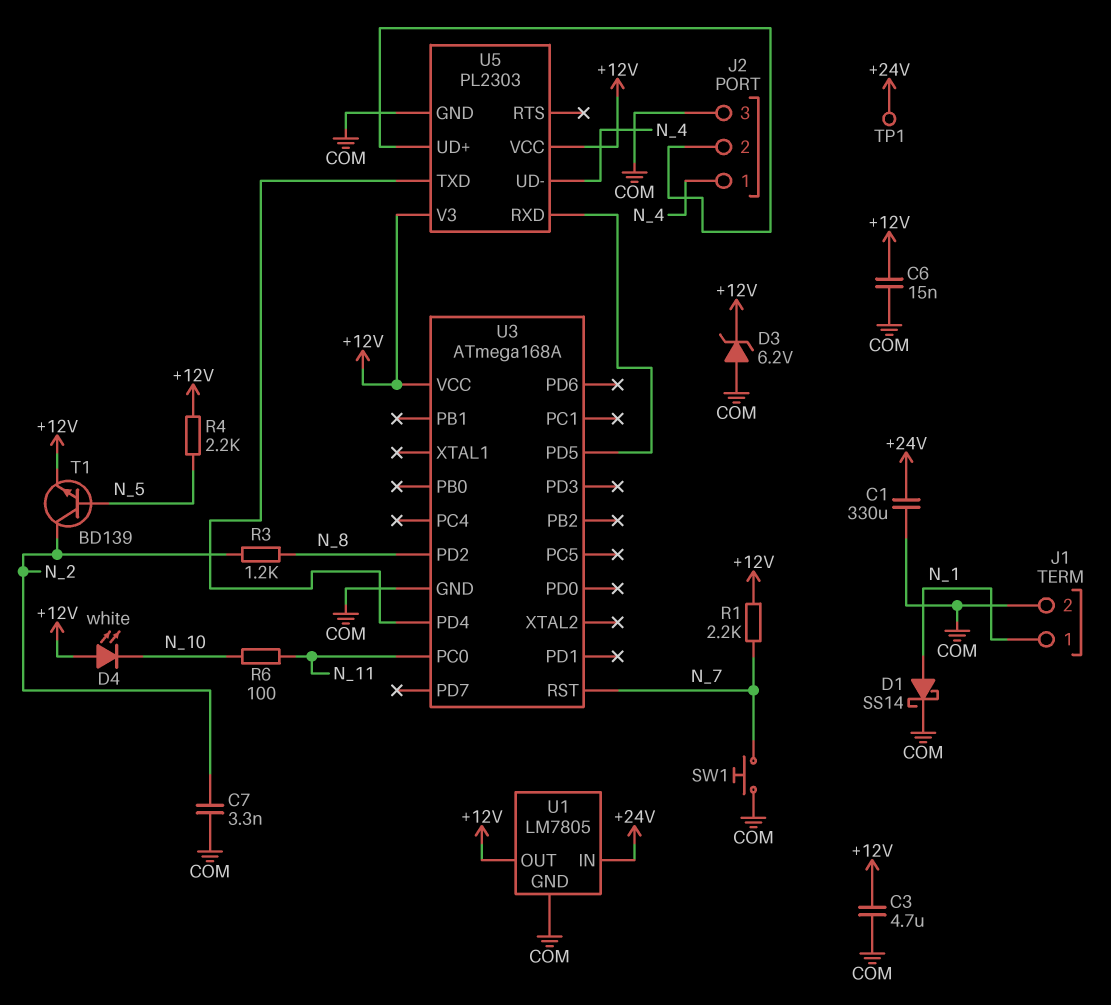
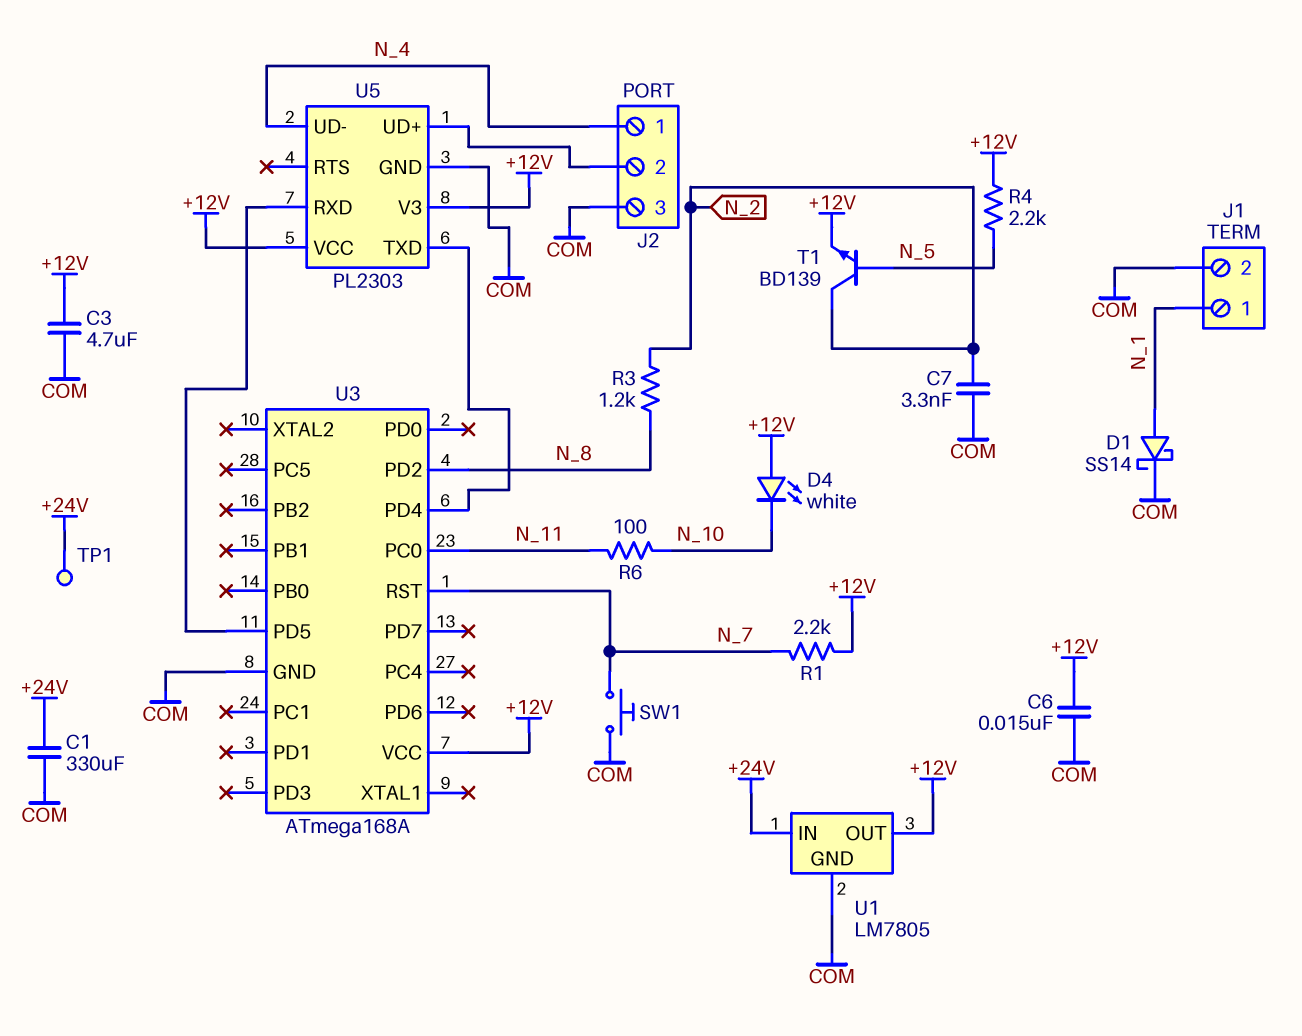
D3: zener 6.2V (A COM, K +12V) -> none

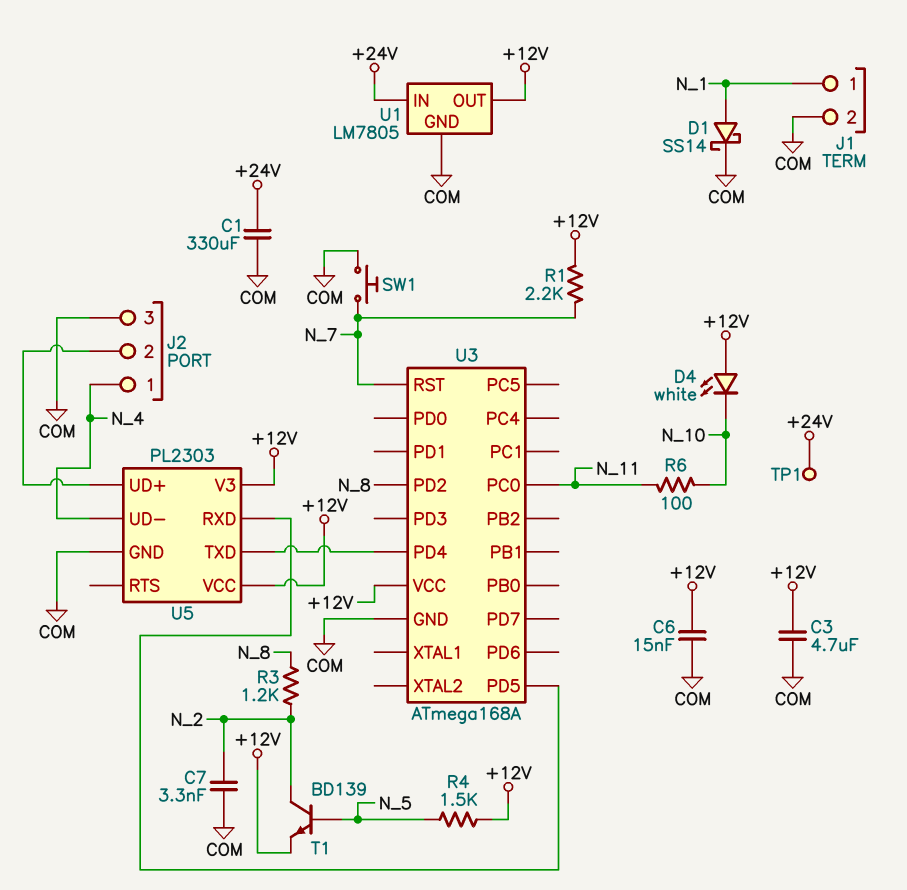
R4: 2.2k (+12V, N_5) -> 1.5k (+12V, N_5)

